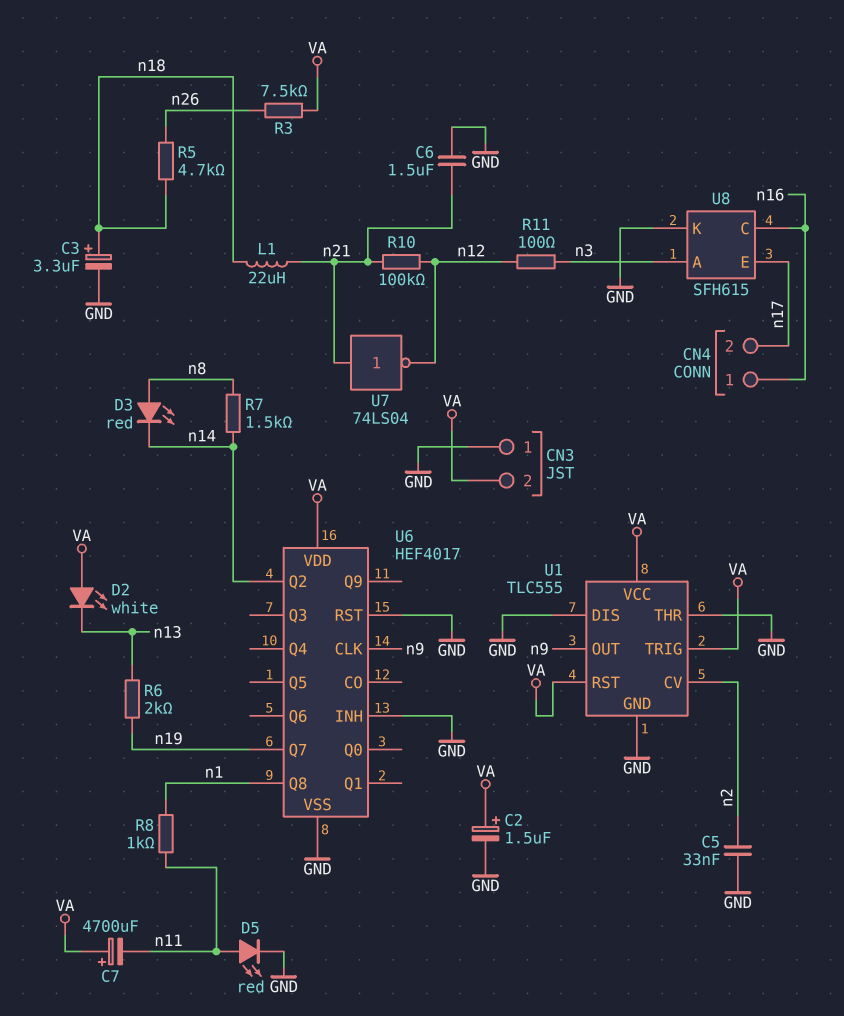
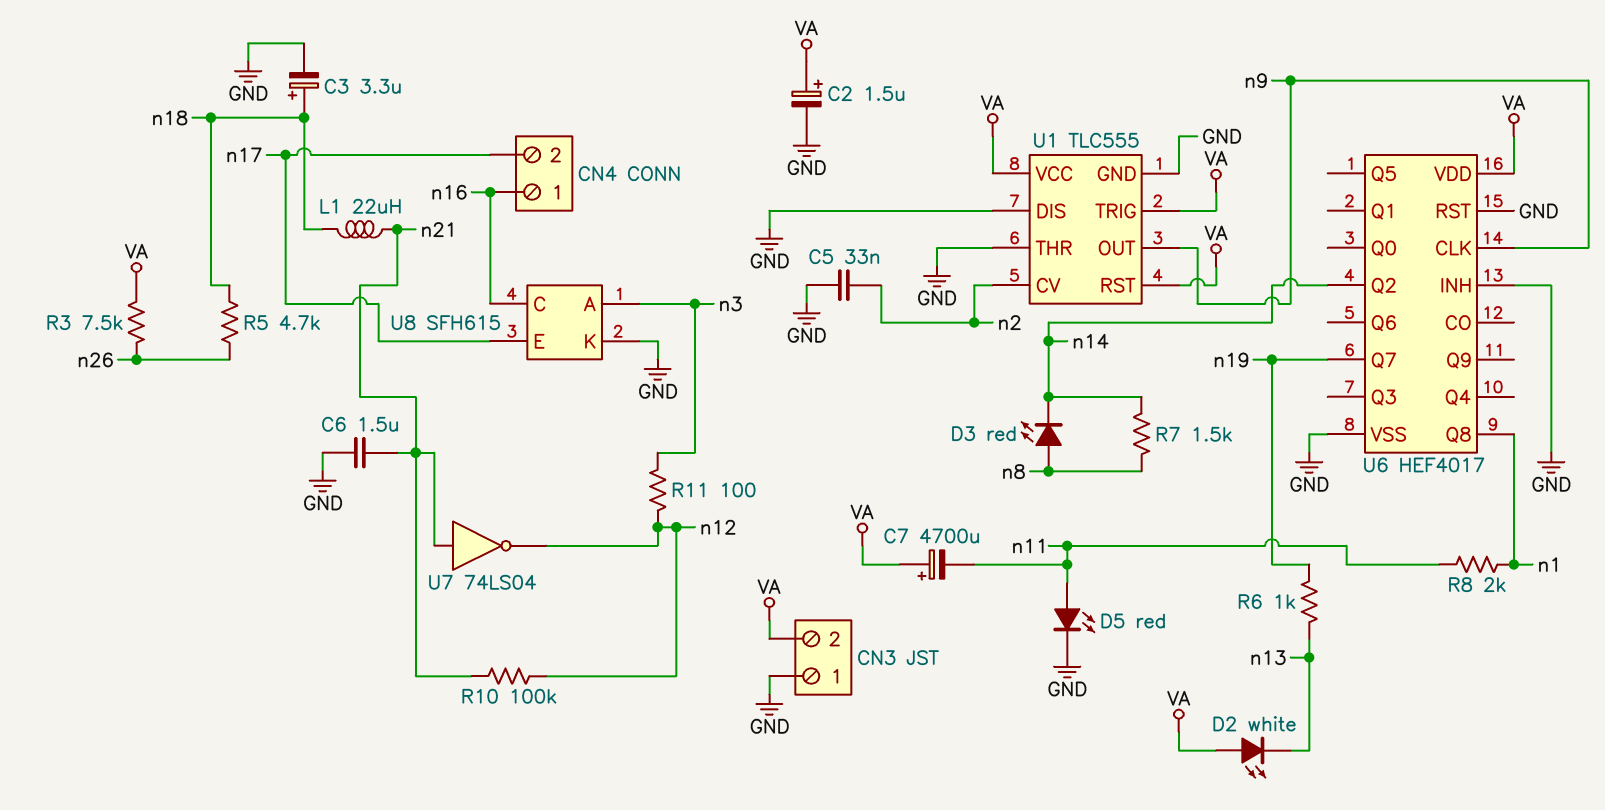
R6: 2k (n13, n19) -> 1k (n13, n19)
R8: 1k (n1, n11) -> 2k (n1, n11)

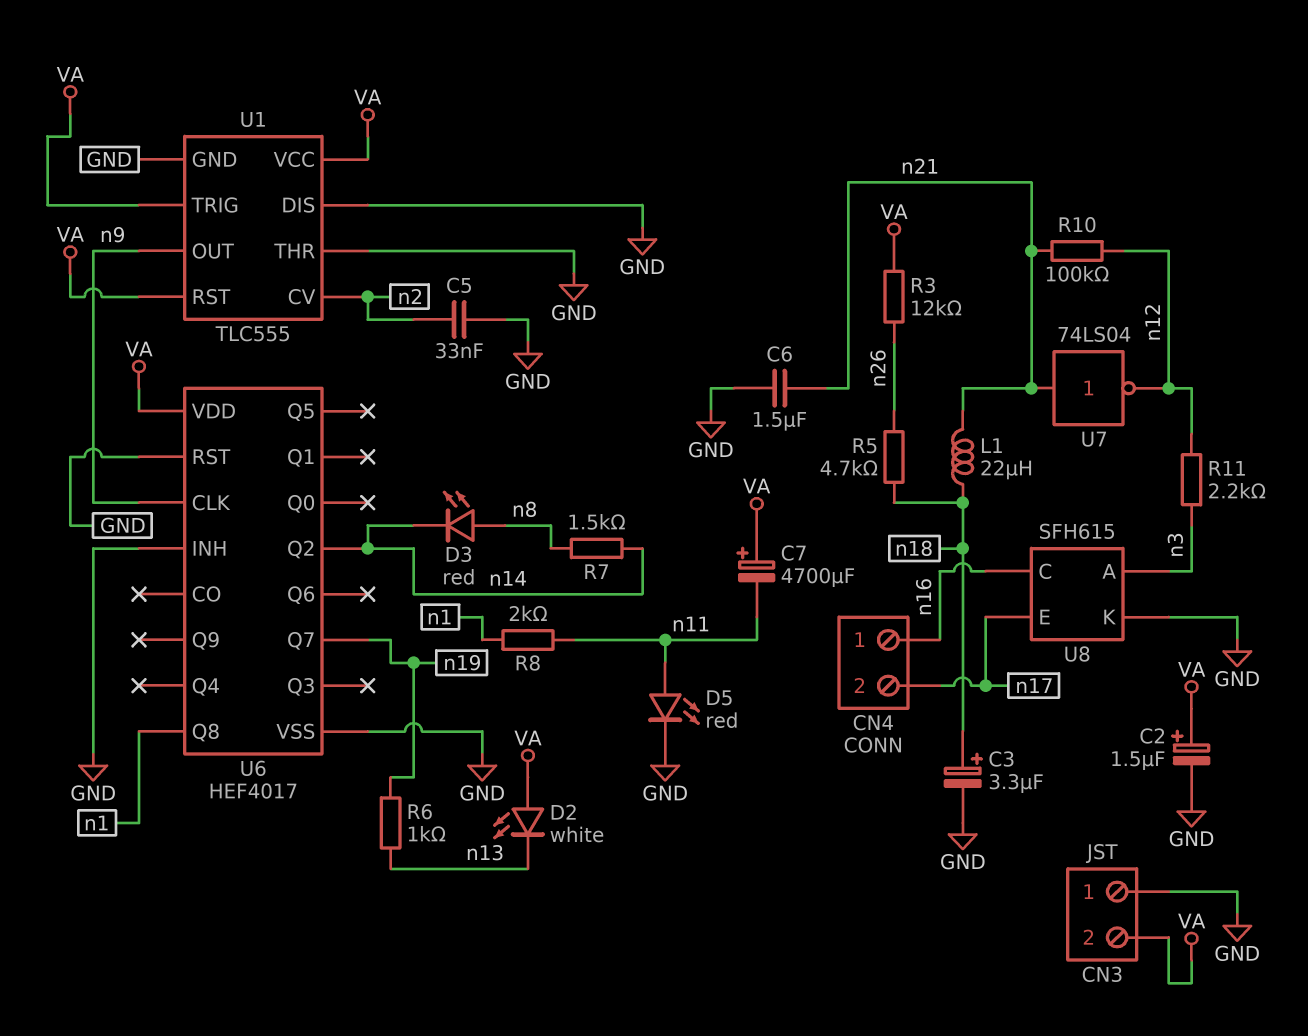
R3: 7.5k (VA, n26) -> 12k (VA, n26)
R11: 100 (n3, n12) -> 2.2k (n3, n12)

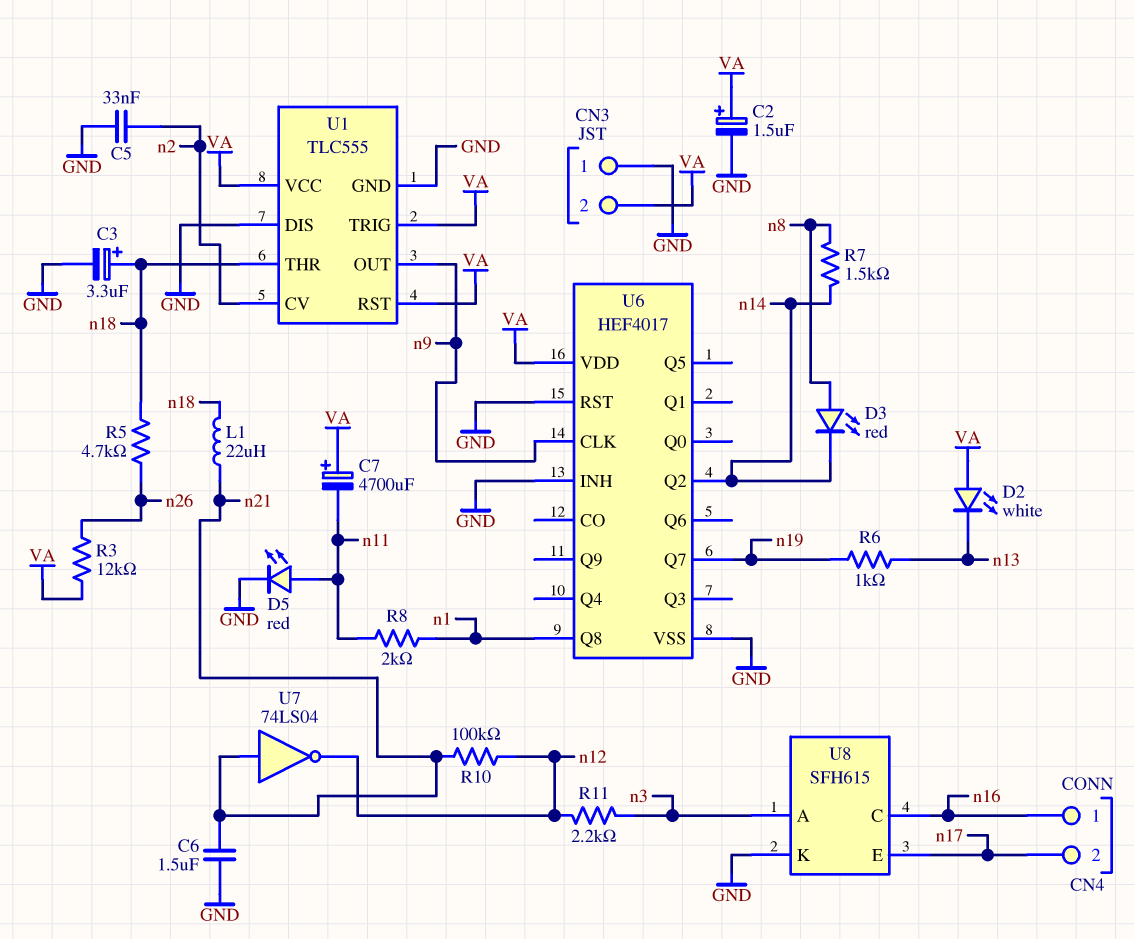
U1 pin THR: GND -> n18

